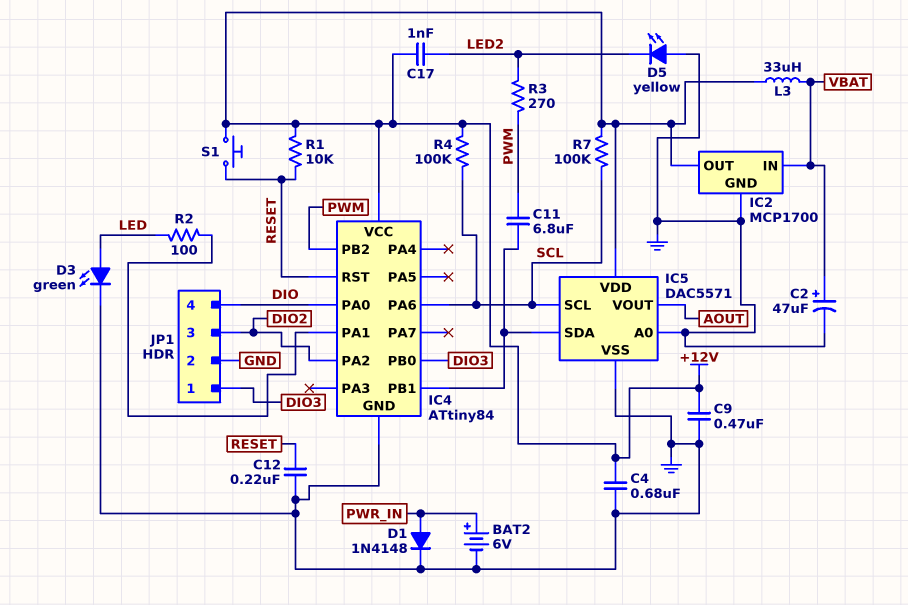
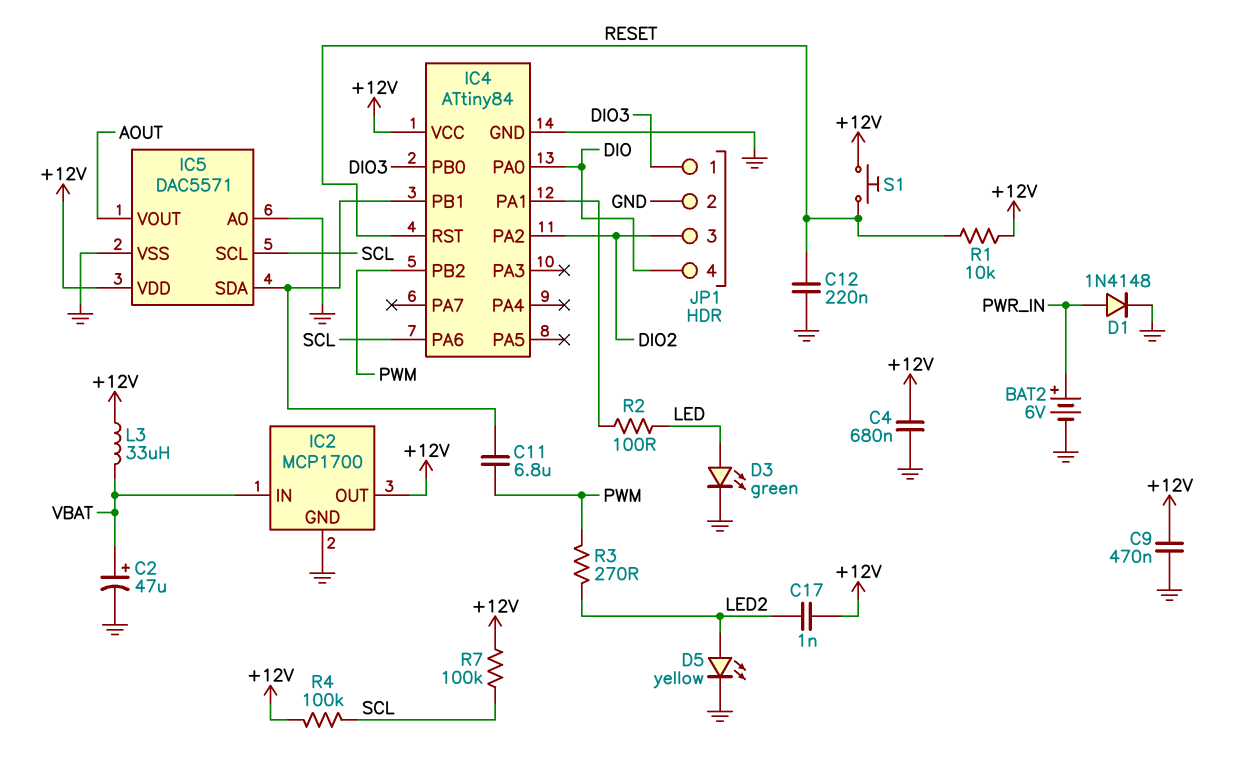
D5: LED yellow (A GND, K LED2) -> LED yellow (A LED2, K GND)

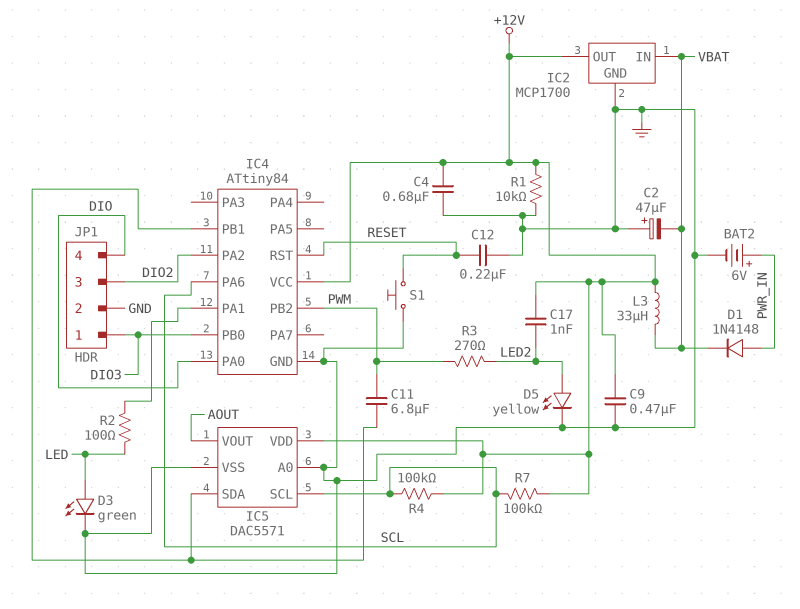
C2: 47uF (plus VBAT, minus GND) -> 47uF (plus GND, minus VBAT)
D1: diode 1N4148 (A PWR_IN, K GND) -> diode 1N4148 (A PWR_IN, K VBAT)
R1: 10k (+12V, RESET) -> 10k (+12V, GND)
S1: button (+12V, RESET) -> button (GND, RESET)

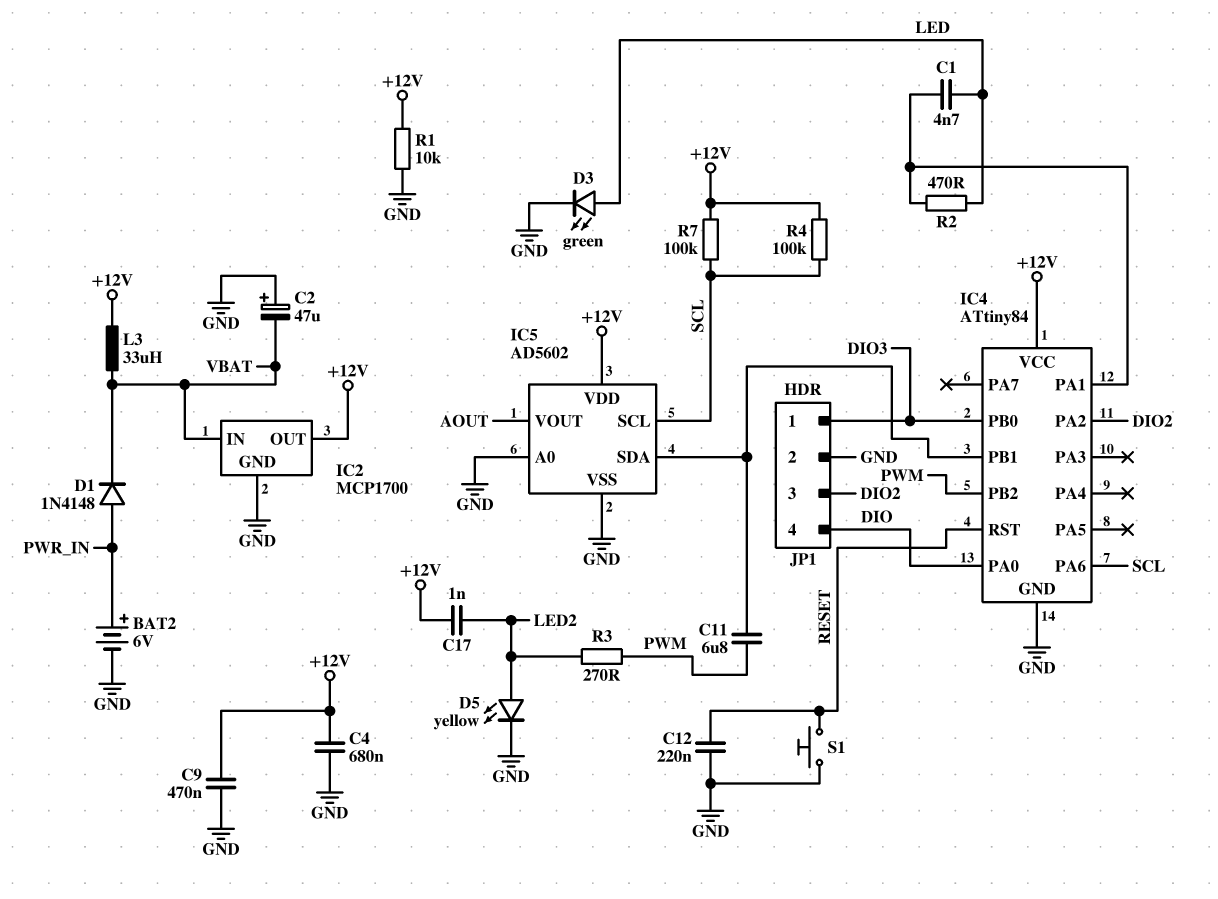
C1: none -> 4.7nF (IC4/PA1, LED)
IC5: DAC5571 -> AD5602
R2: 100 (IC4/PA1, LED) -> 470 (IC4/PA1, LED)

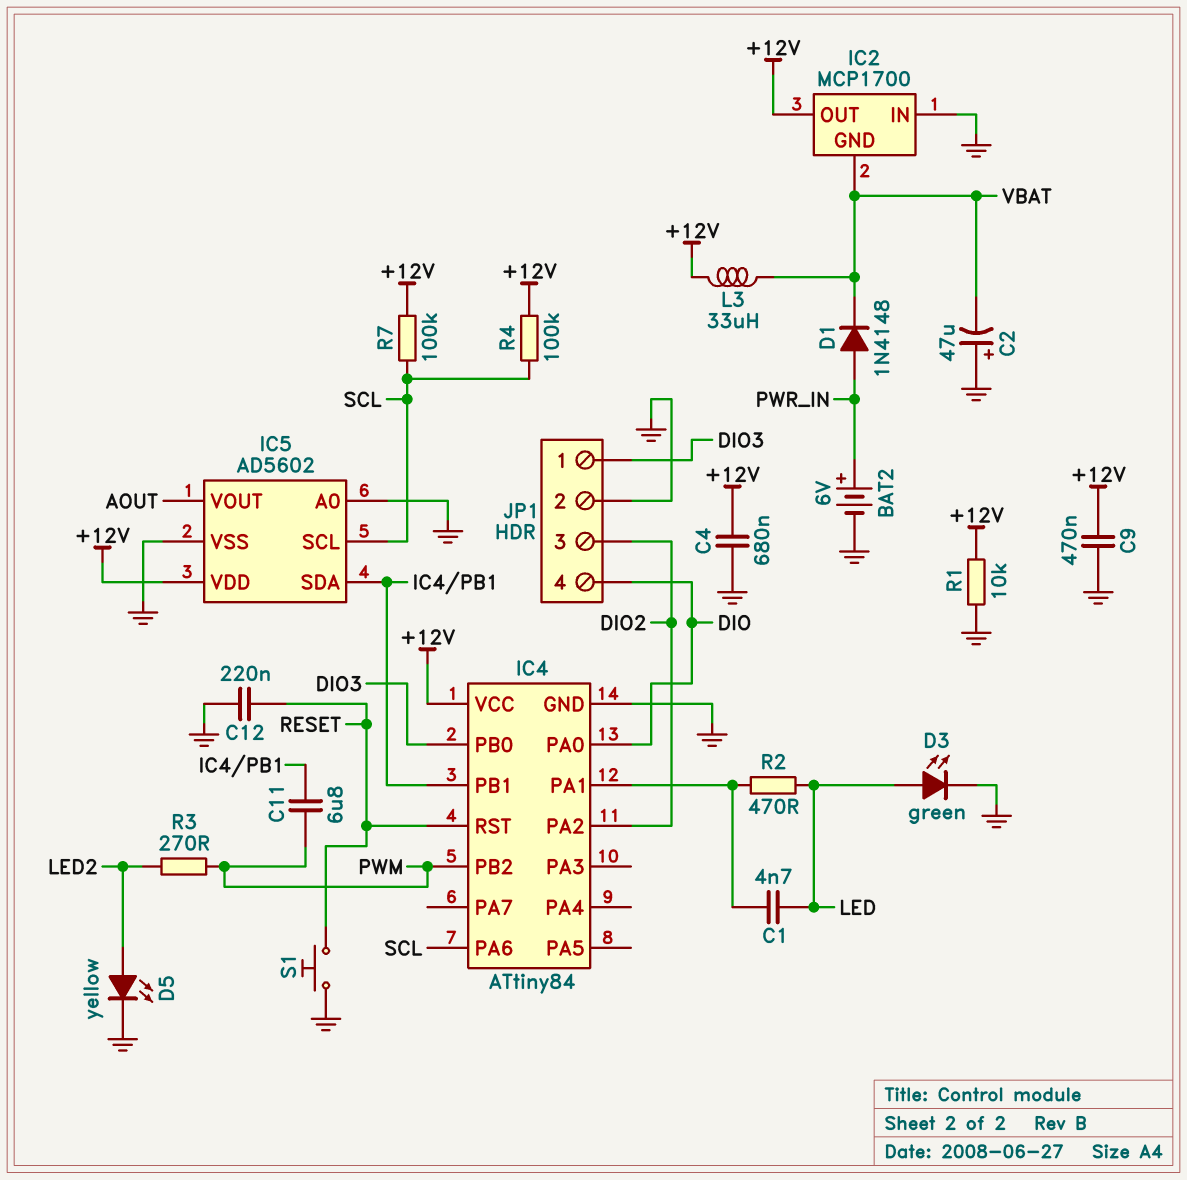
C17: 1nF (+12V, LED2) -> none
IC2 pin GND: GND -> VBAT
IC2 pin IN: VBAT -> GND

